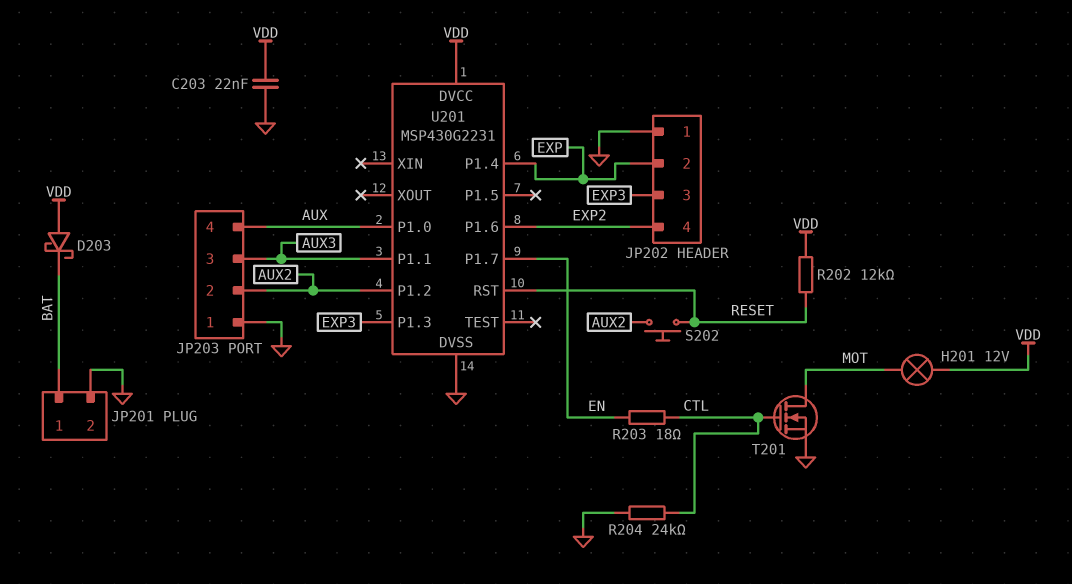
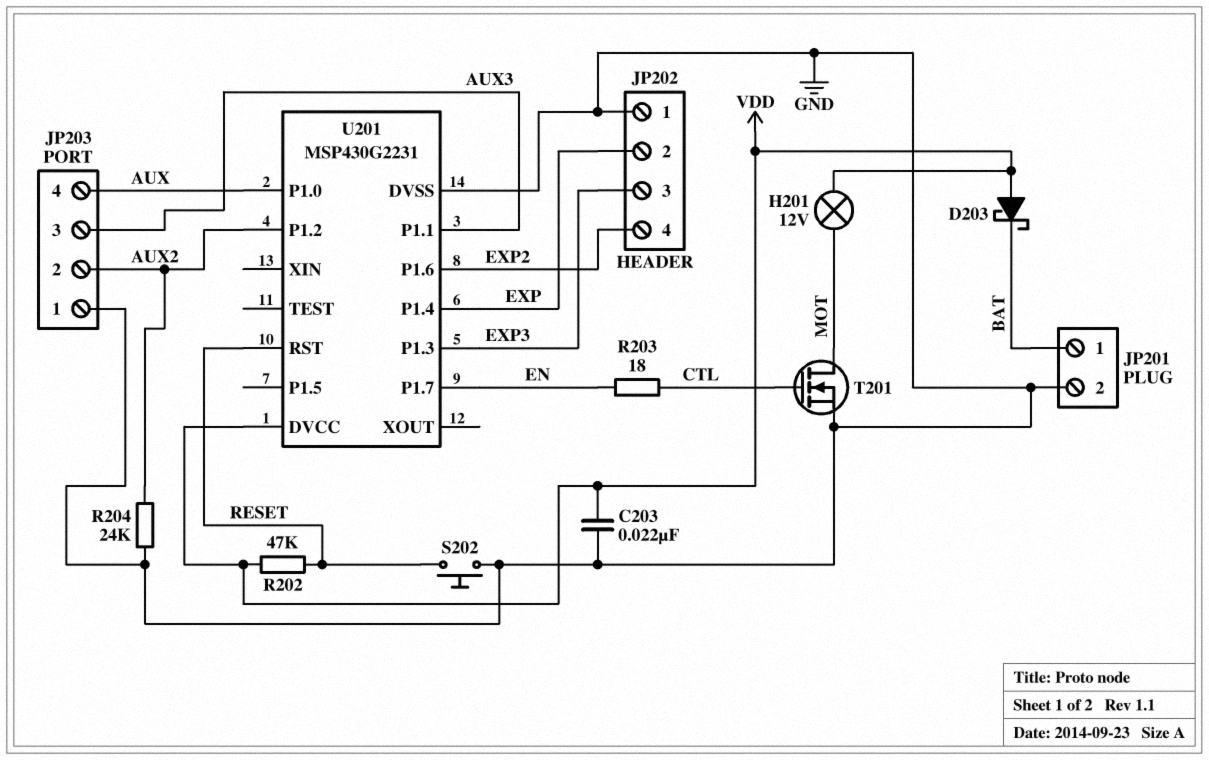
R202: 12k (RESET, VDD) -> 47k (RESET, VDD)
R204: 24k (CTL, GND) -> 24k (AUX2, GND)
S202: button (AUX2, RESET) -> button (GND, RESET)

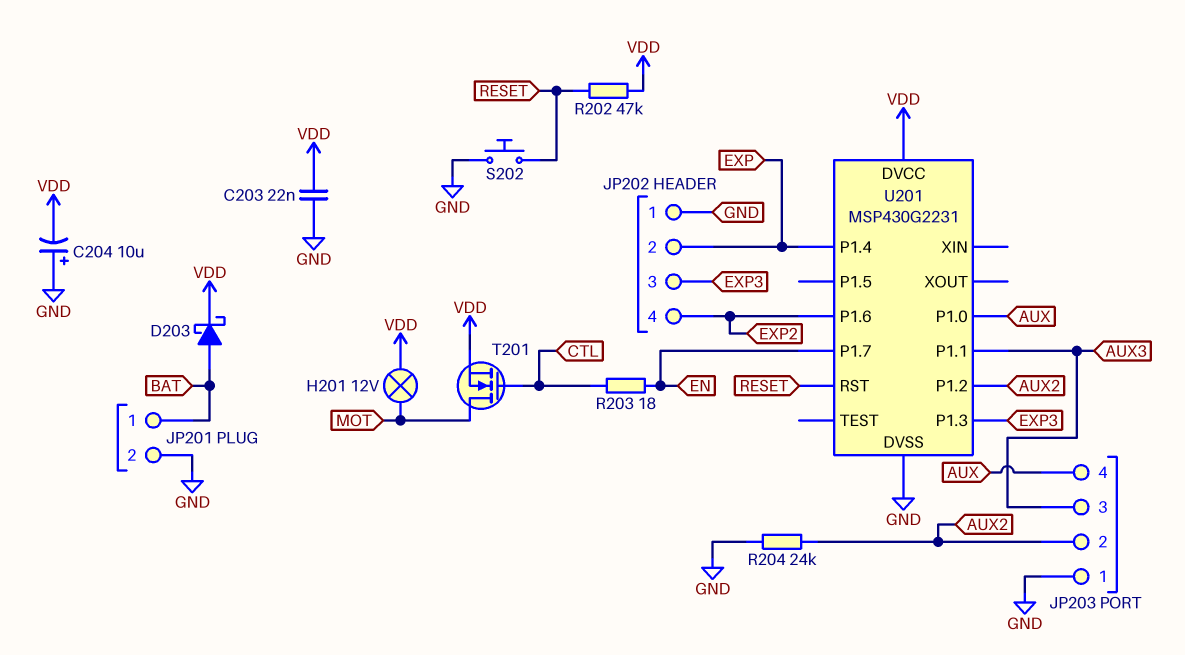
C204: none -> 10uF (plus GND, minus VDD)
D203: schottky (A VDD, K BAT) -> schottky (A BAT, K VDD)
T201: NMOS (G CTL, D MOT, S GND) -> NMOS (G CTL, D MOT, S VDD)

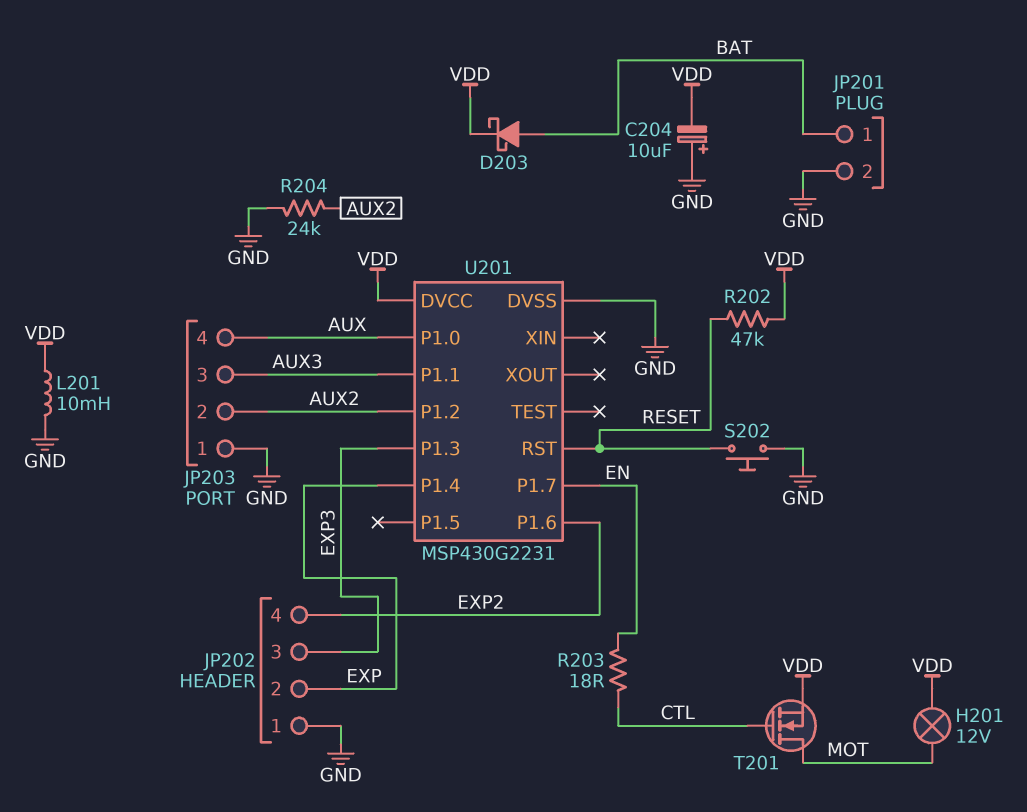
C203: 22nF (GND, VDD) -> none
L201: none -> 10mH (GND, VDD)

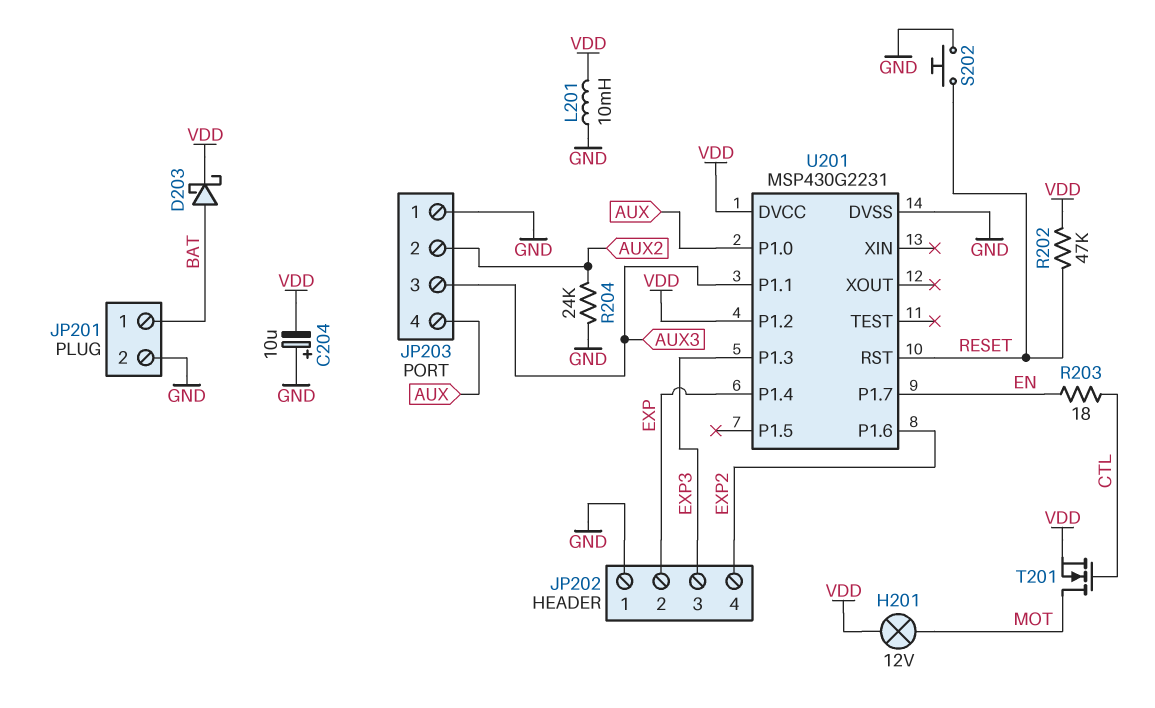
U201 pin P1.2: AUX2 -> VDD

